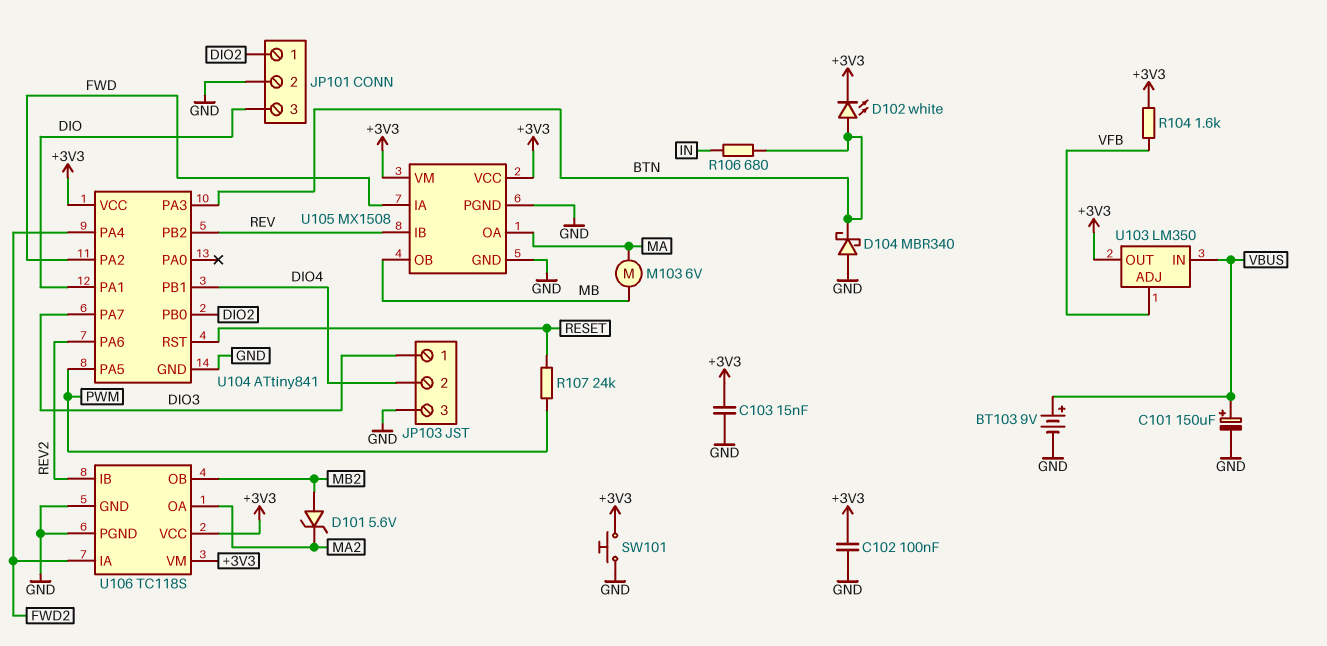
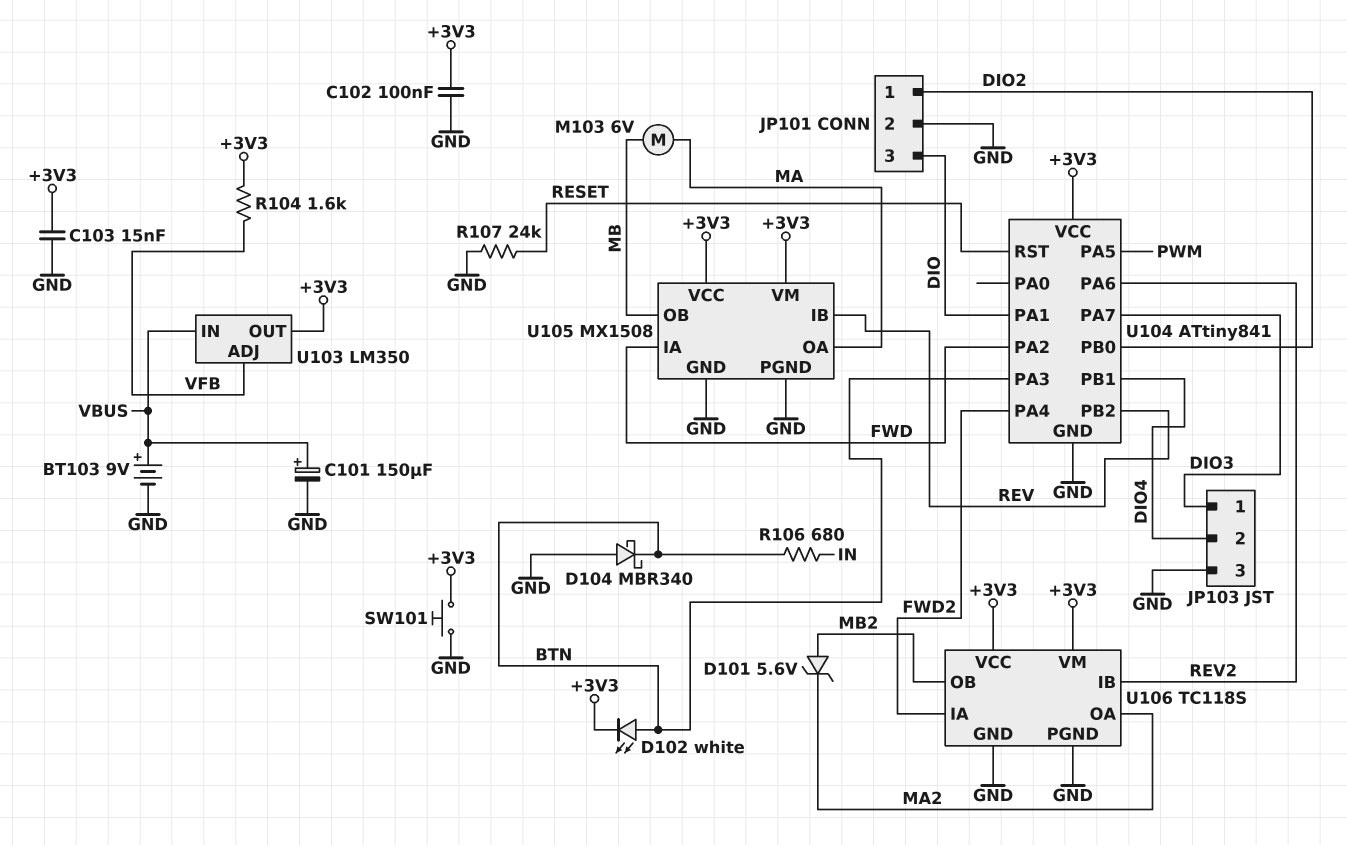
R107: 24k (PWM, RESET) -> 24k (GND, RESET)

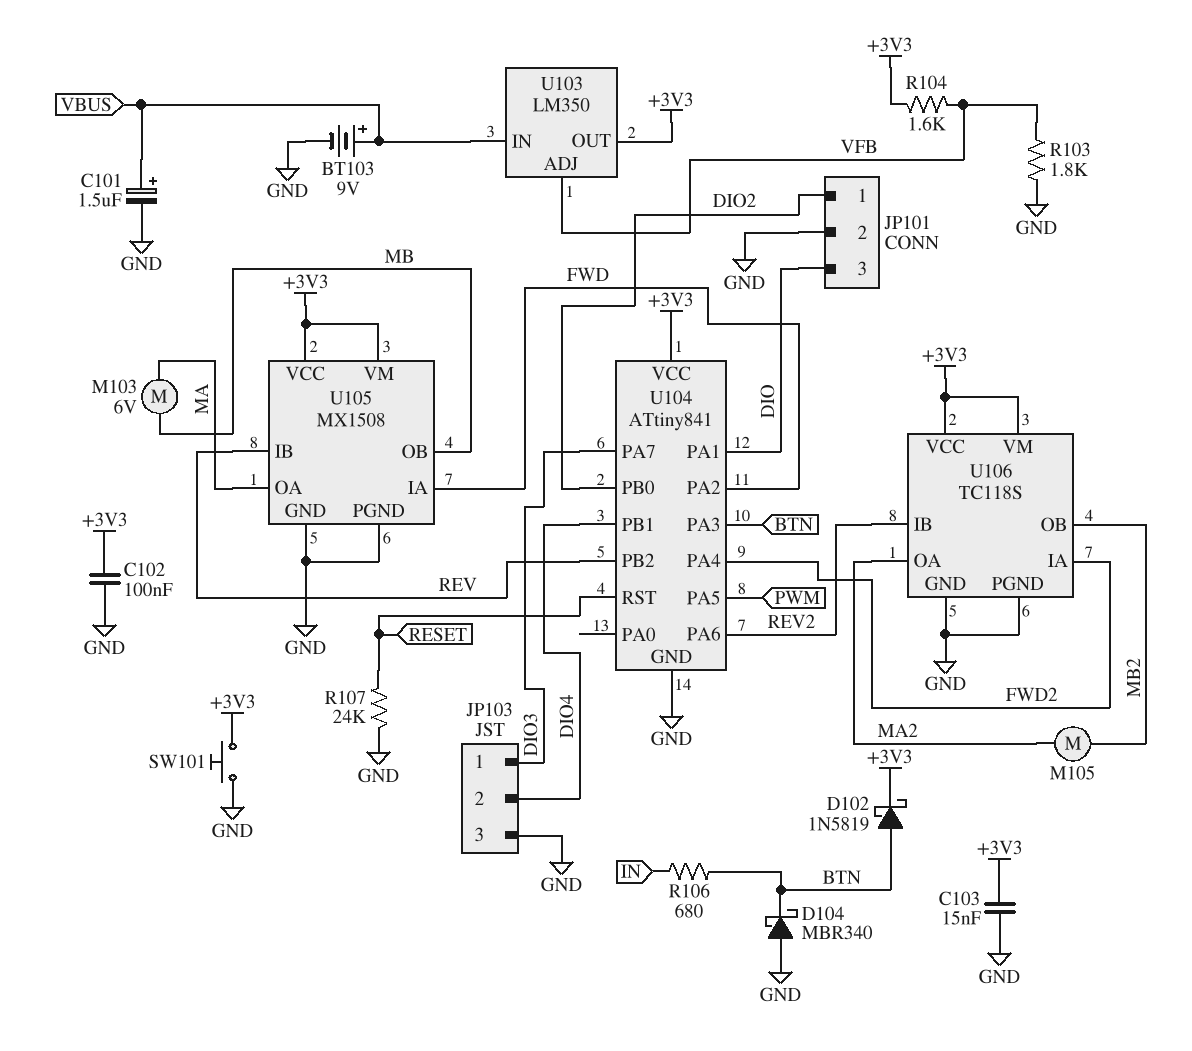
C101: 150uF (plus VBUS, minus GND) -> 1.5uF (plus VBUS, minus GND)
D101: zener 5.6V (A MB2, K MA2) -> none
D102: LED white (A BTN, K +3V3) -> schottky 1N5819 (A BTN, K +3V3)
M105: none -> motor (MA2, MB2)
R103: none -> 1.8k (GND, VFB)

